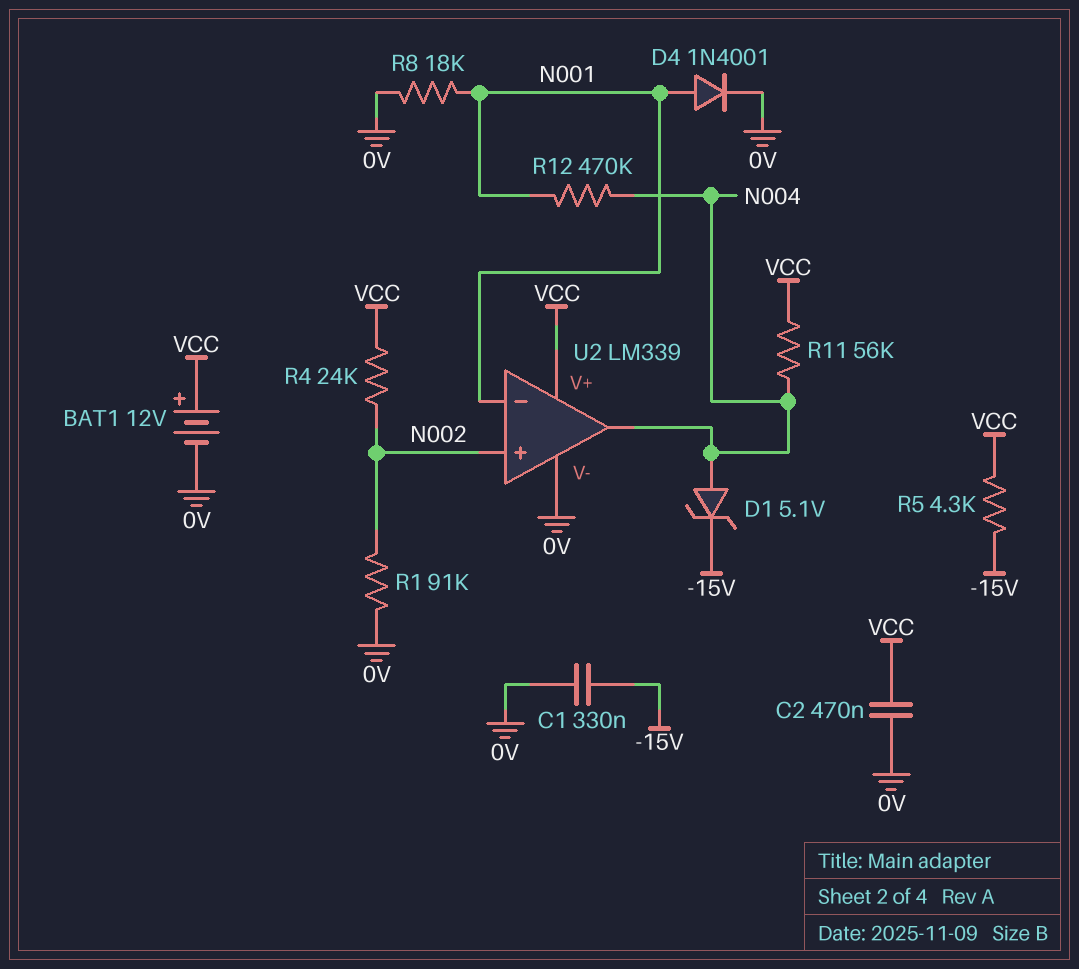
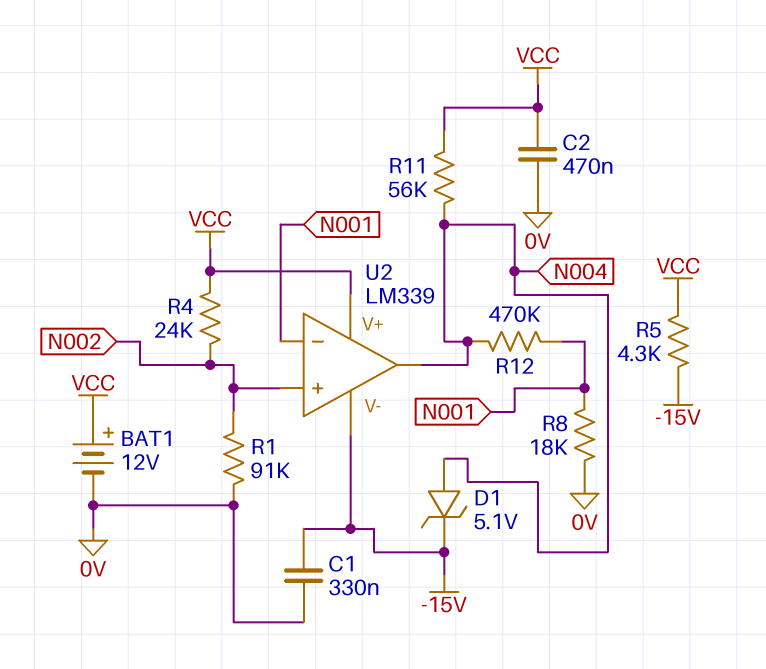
D4: diode 1N4001 (A N001, K 0V) -> none
U2 pin V-: 0V -> -15V

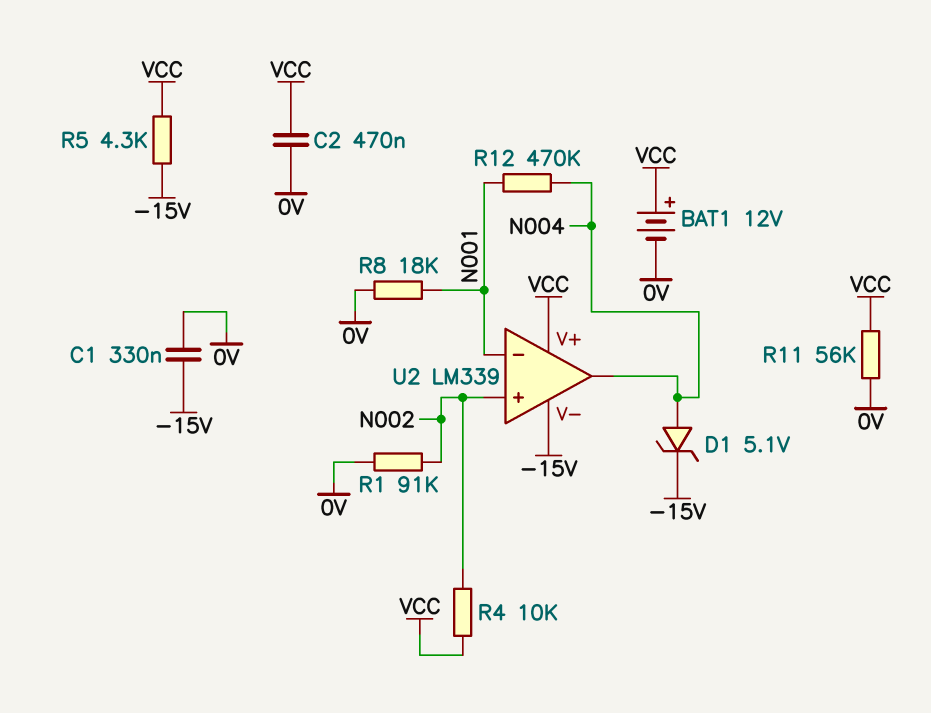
R4: 24k (N002, VCC) -> 10k (N002, VCC)
R11: 56k (N004, VCC) -> 56k (0V, VCC)

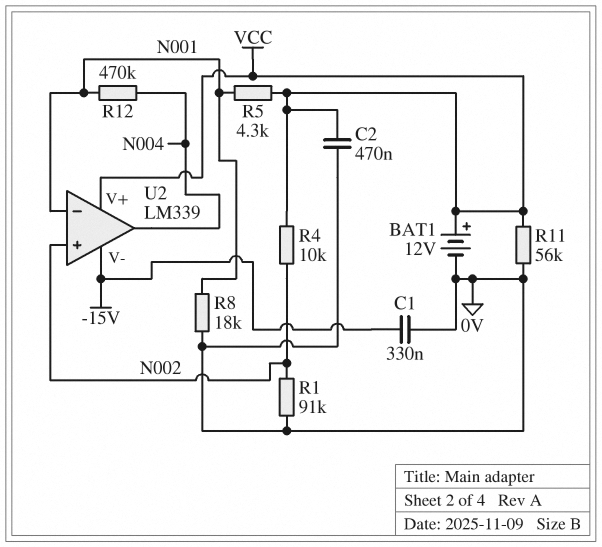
D1: zener 5.1V (A N004, K -15V) -> none
R5: 4.3k (-15V, VCC) -> 4.3k (N001, VCC)

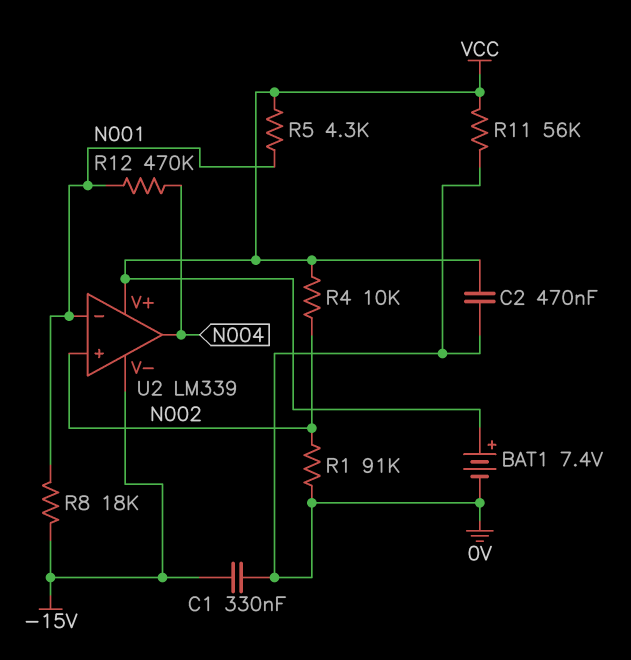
BAT1: 12V (plus VCC, minus 0V) -> 7.4V (plus VCC, minus 0V)
R8: 18k (0V, N001) -> 18k (-15V, N001)

